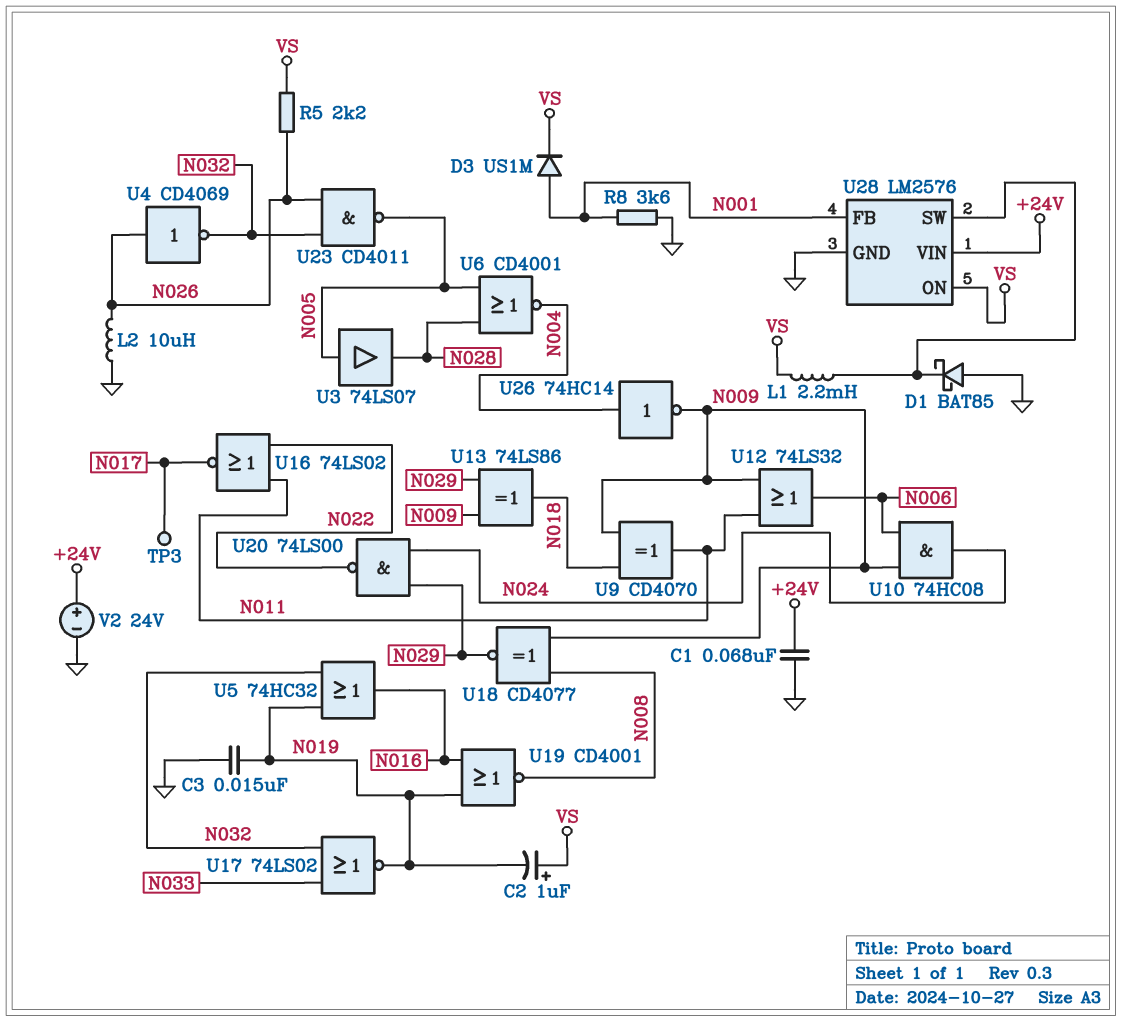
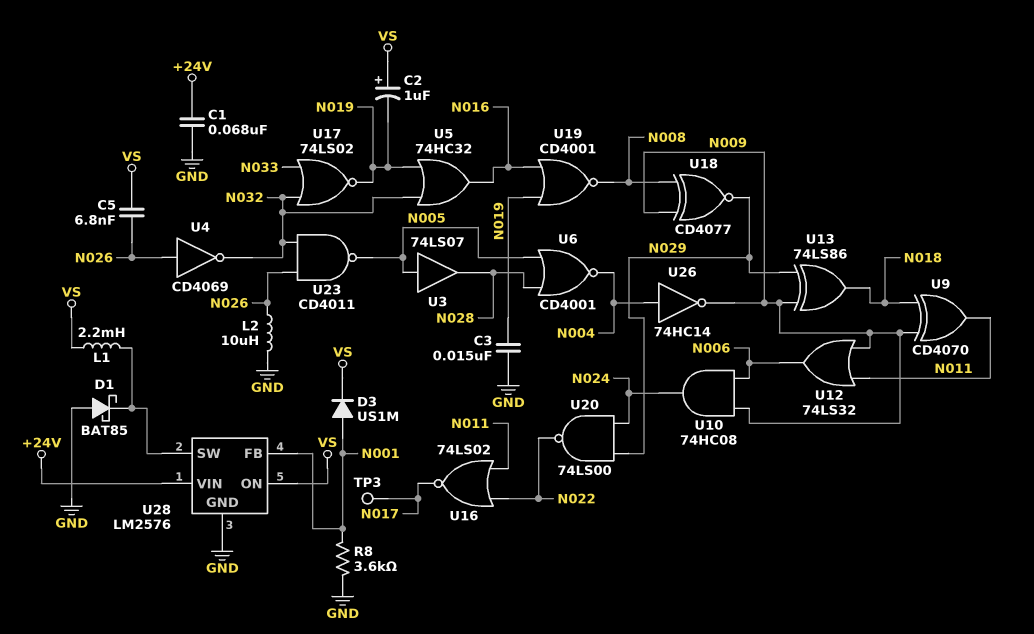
C5: none -> 6.8nF (N026, VS)
R5: 2.2k (N026, VS) -> none
V2: 24V (plus +24V, minus GND) -> none

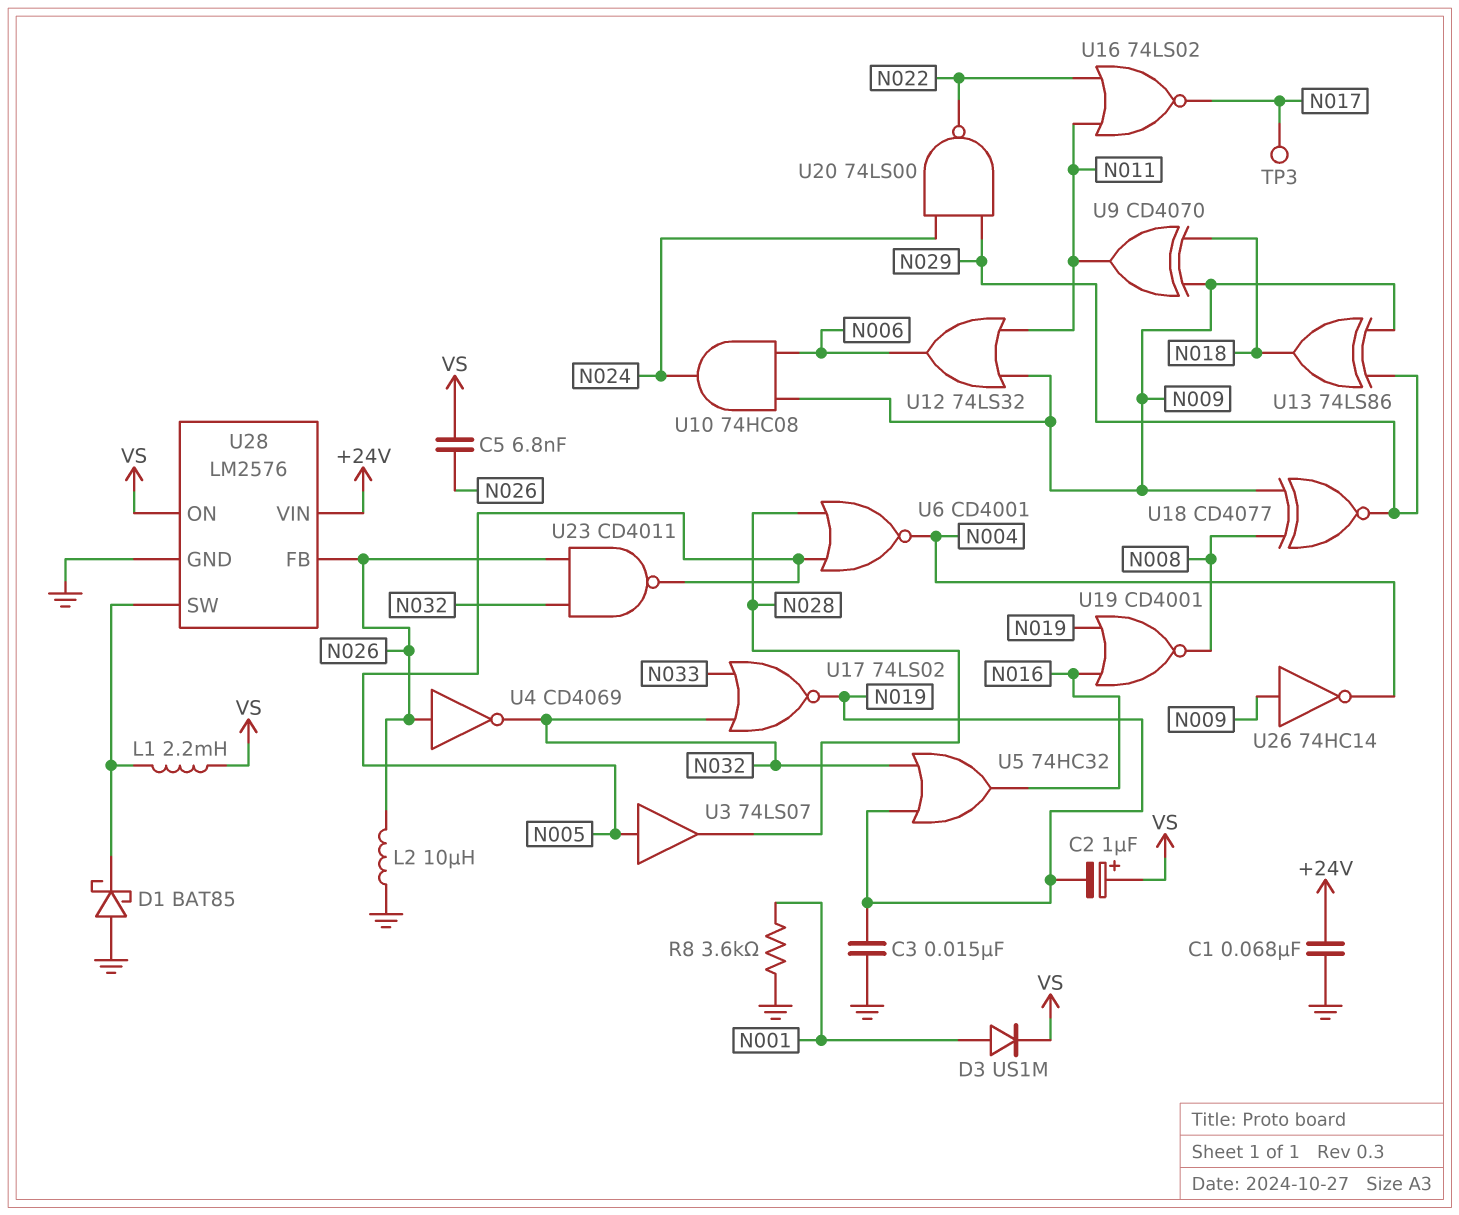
U26: NOT 74HC14 (in N004, out N009) -> NOT 74HC14 (in N009, out N004)
U28 pin FB: N001 -> N026

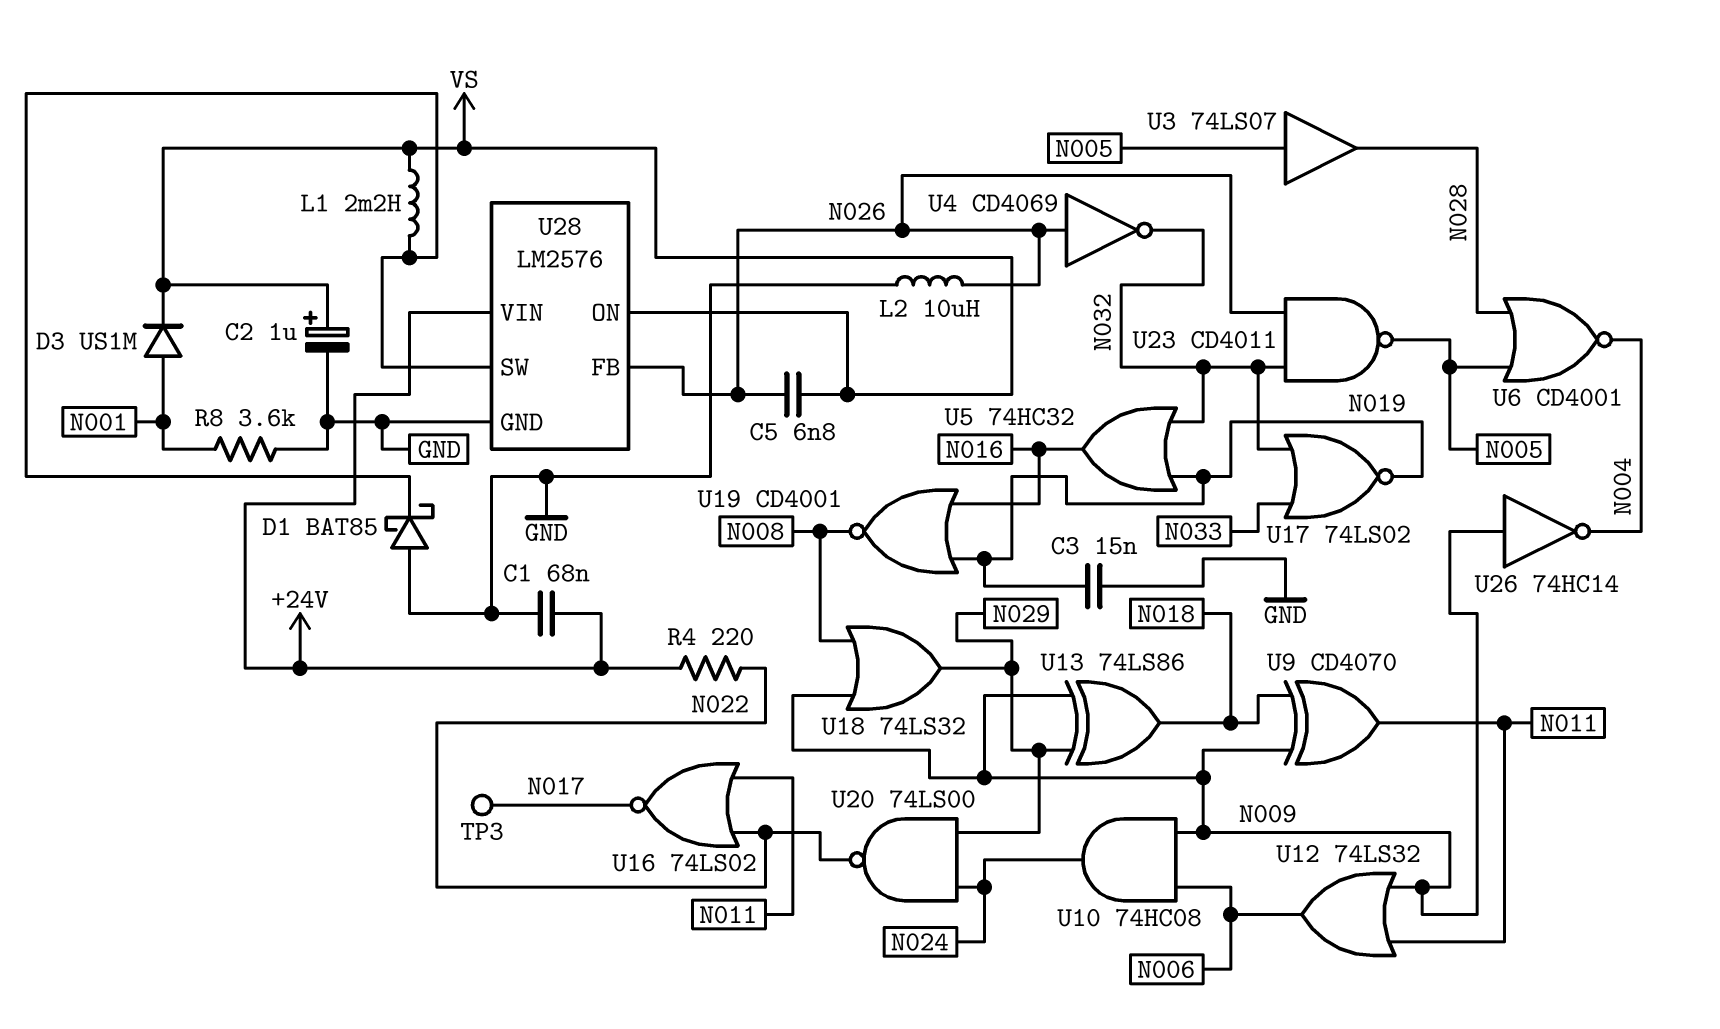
C2: 1uF (plus VS, minus N019) -> 1uF (plus VS, minus GND)
R4: none -> 220 (+24V, N022)
U18: XNOR CD4077 (in N008, in N009, out N029) -> OR 74LS32 (in N008, in N009, out N029)

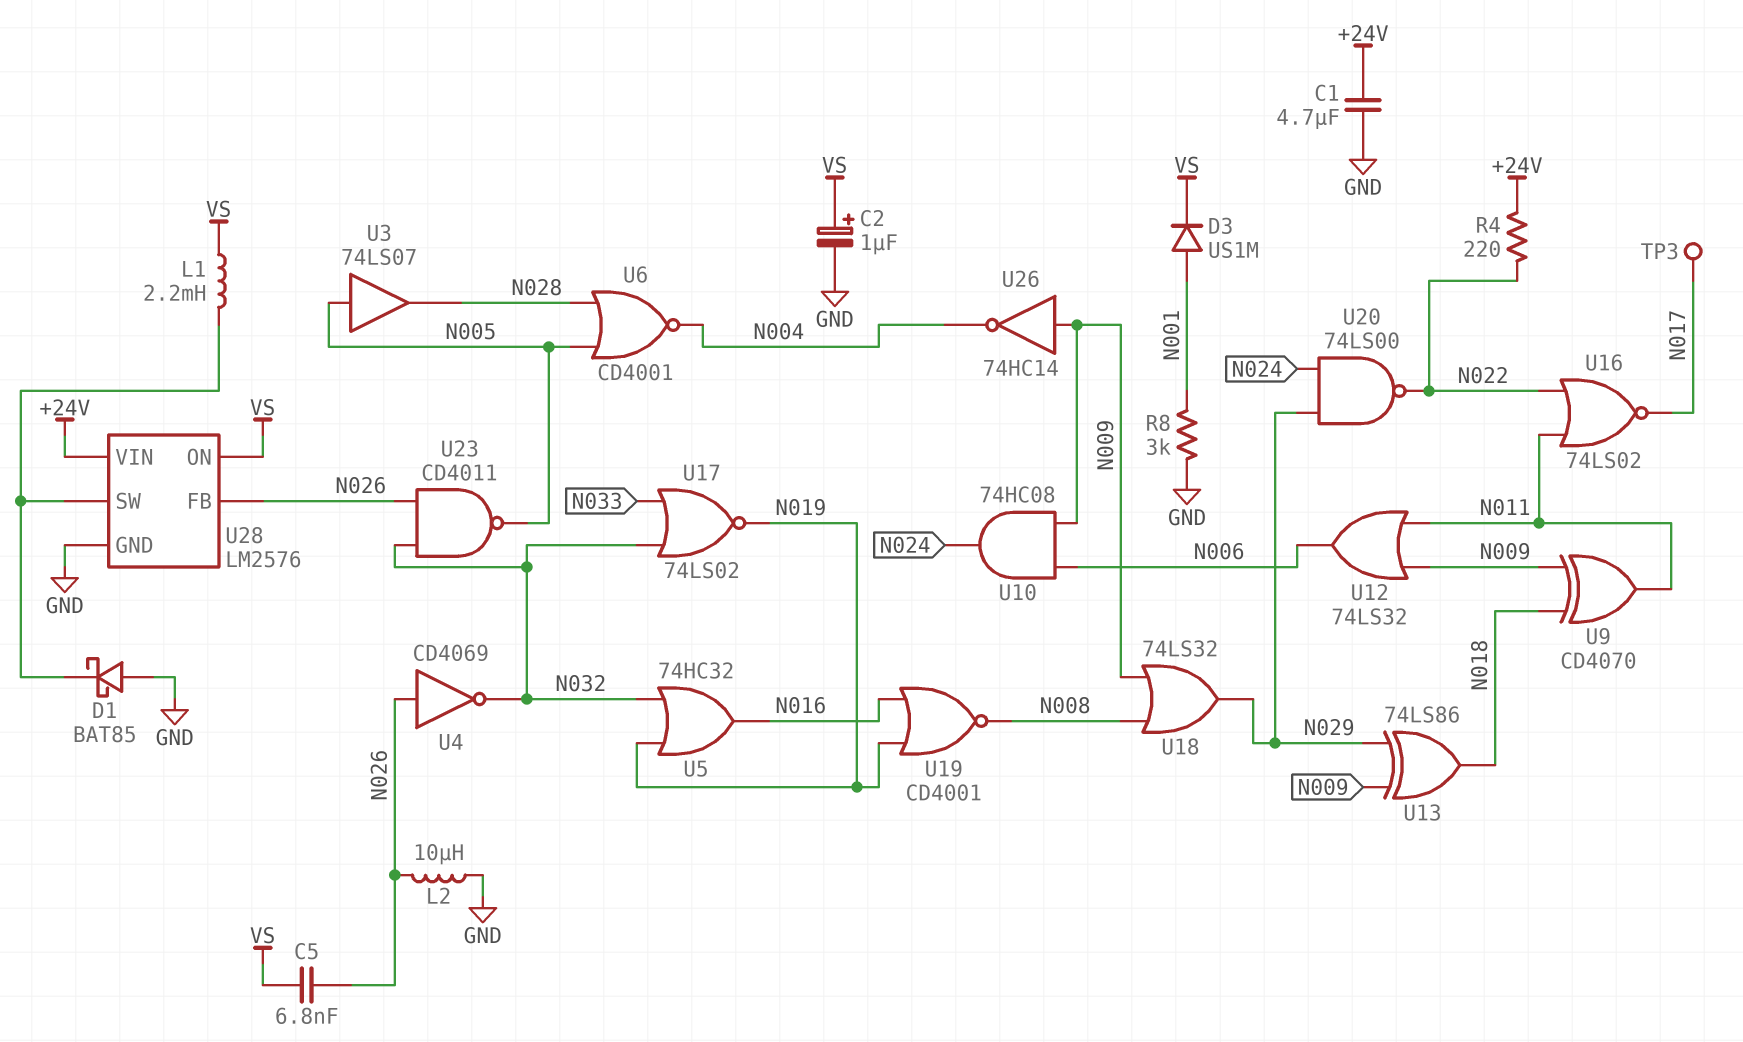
C1: 68nF (+24V, GND) -> 4.7uF (+24V, GND)
C3: 15nF (GND, N019) -> none
R8: 3.6k (GND, N001) -> 3k (GND, N001)

